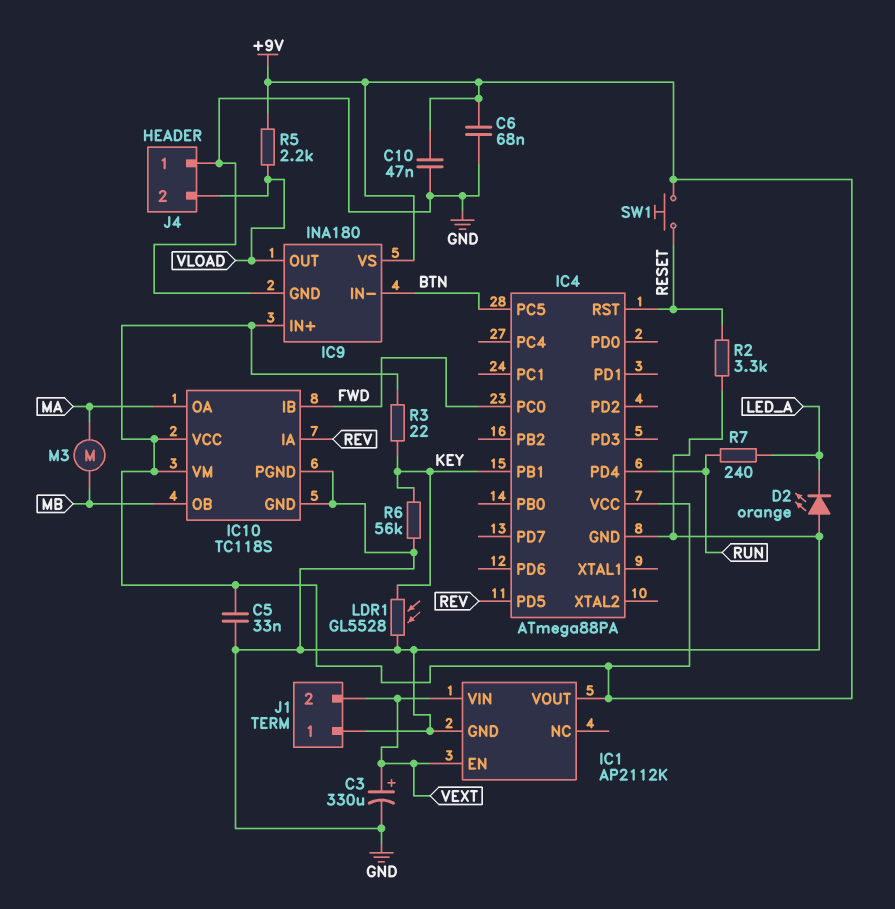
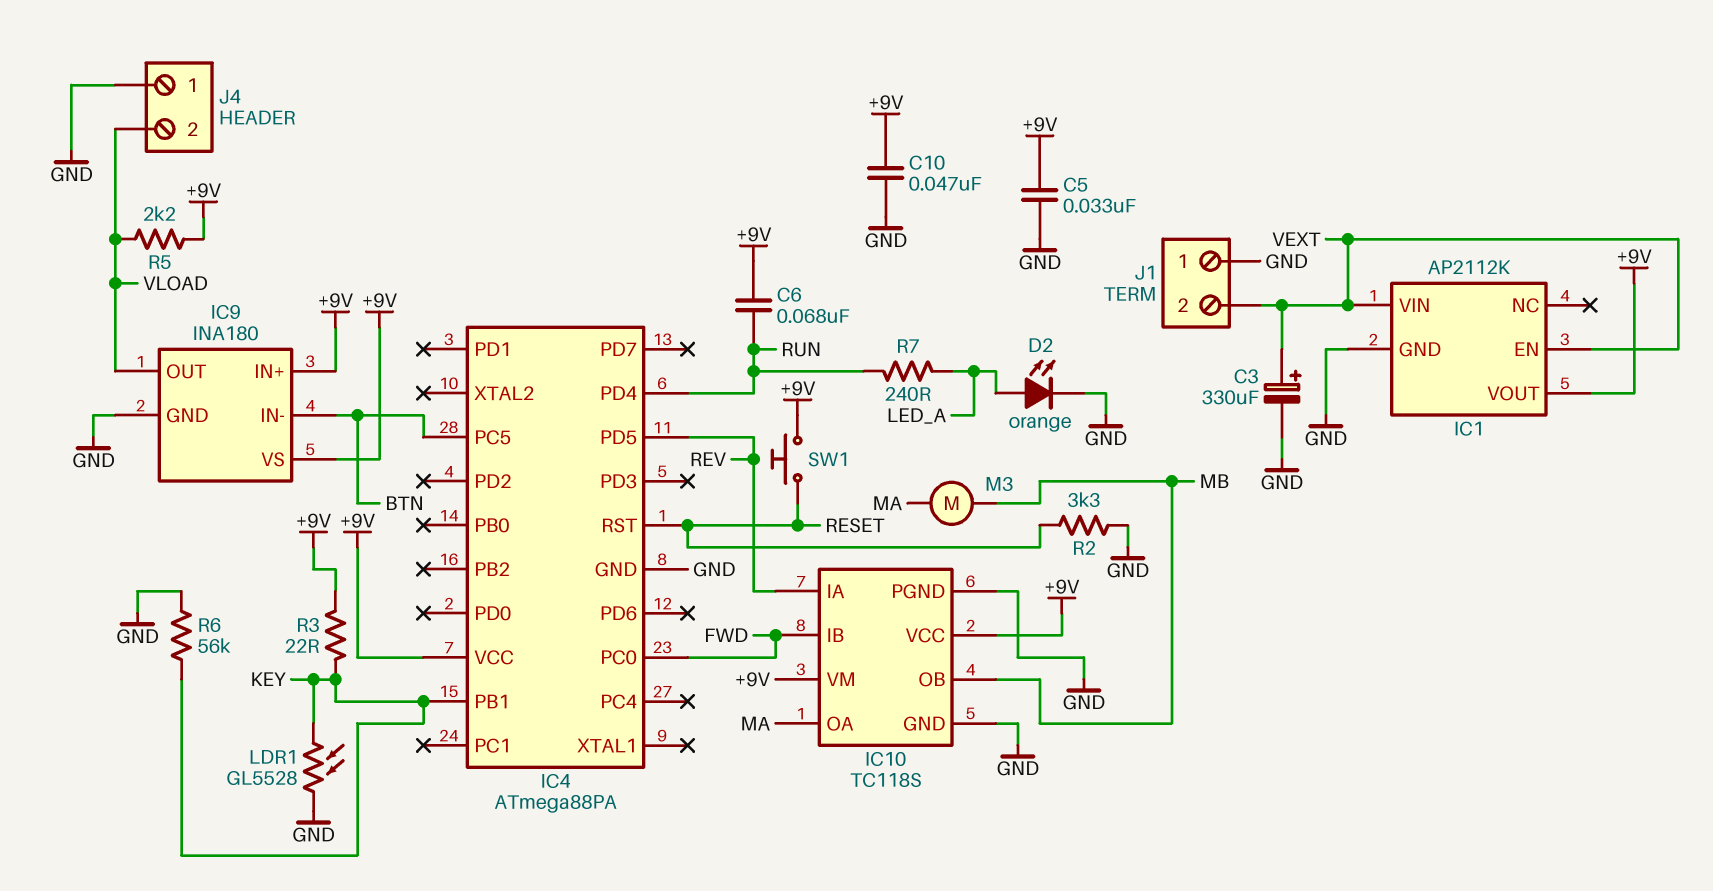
C6: 68nF (+9V, GND) -> 68nF (+9V, RUN)
D2: LED orange (A GND, K LED_A) -> LED orange (A LED_A, K GND)

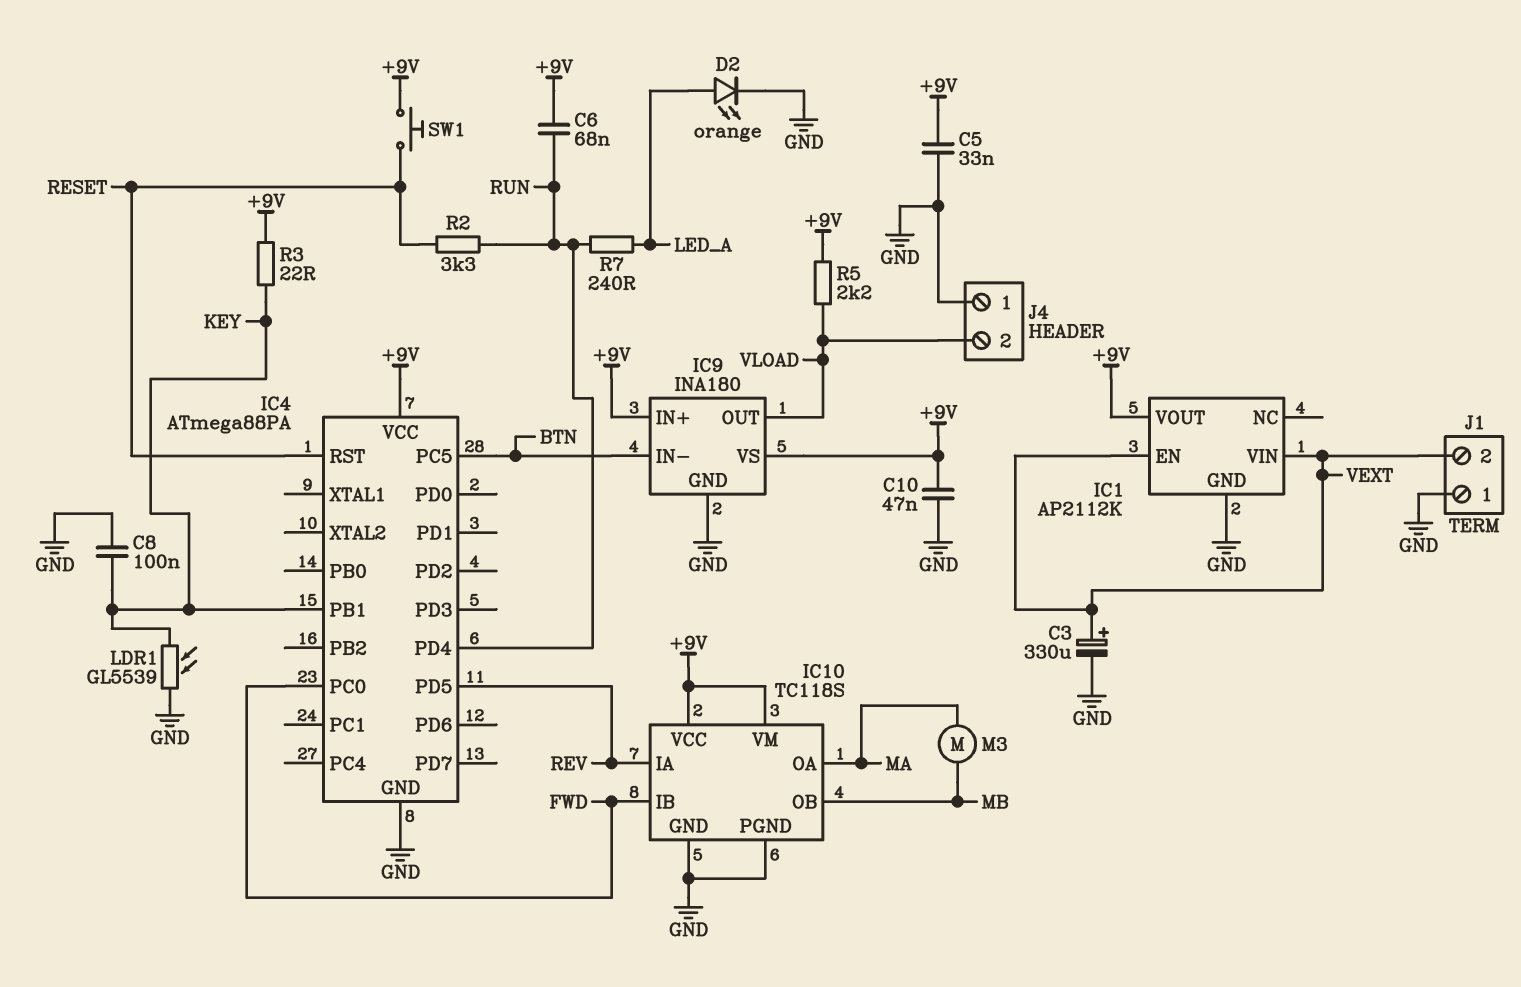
C8: none -> 100nF (GND, KEY)
LDR1: GL5528 (GND, KEY) -> GL5539 (GND, KEY)
R2: 3.3k (GND, RESET) -> 3.3k (RESET, RUN)
R6: 56k (GND, KEY) -> none

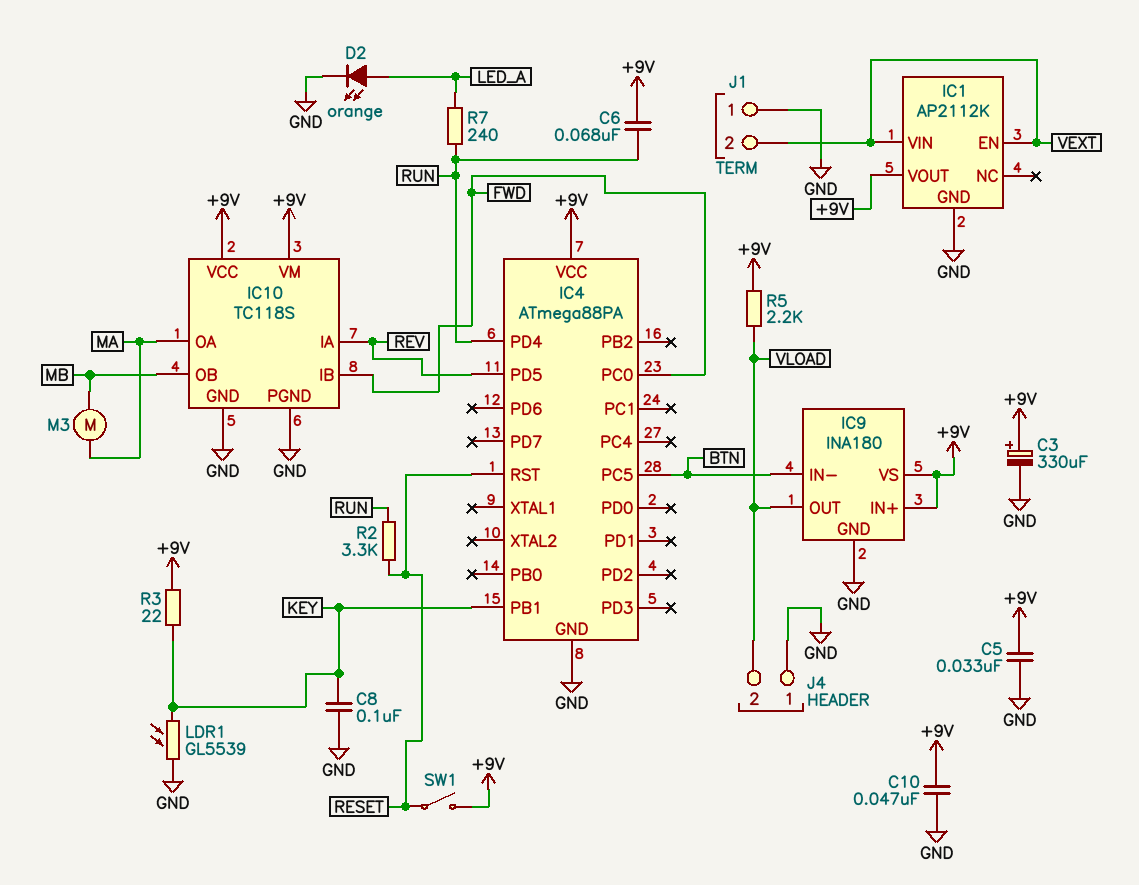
C3: 330uF (plus VEXT, minus GND) -> 330uF (plus +9V, minus GND)
SW1: button (+9V, RESET) -> switch (+9V, RESET)

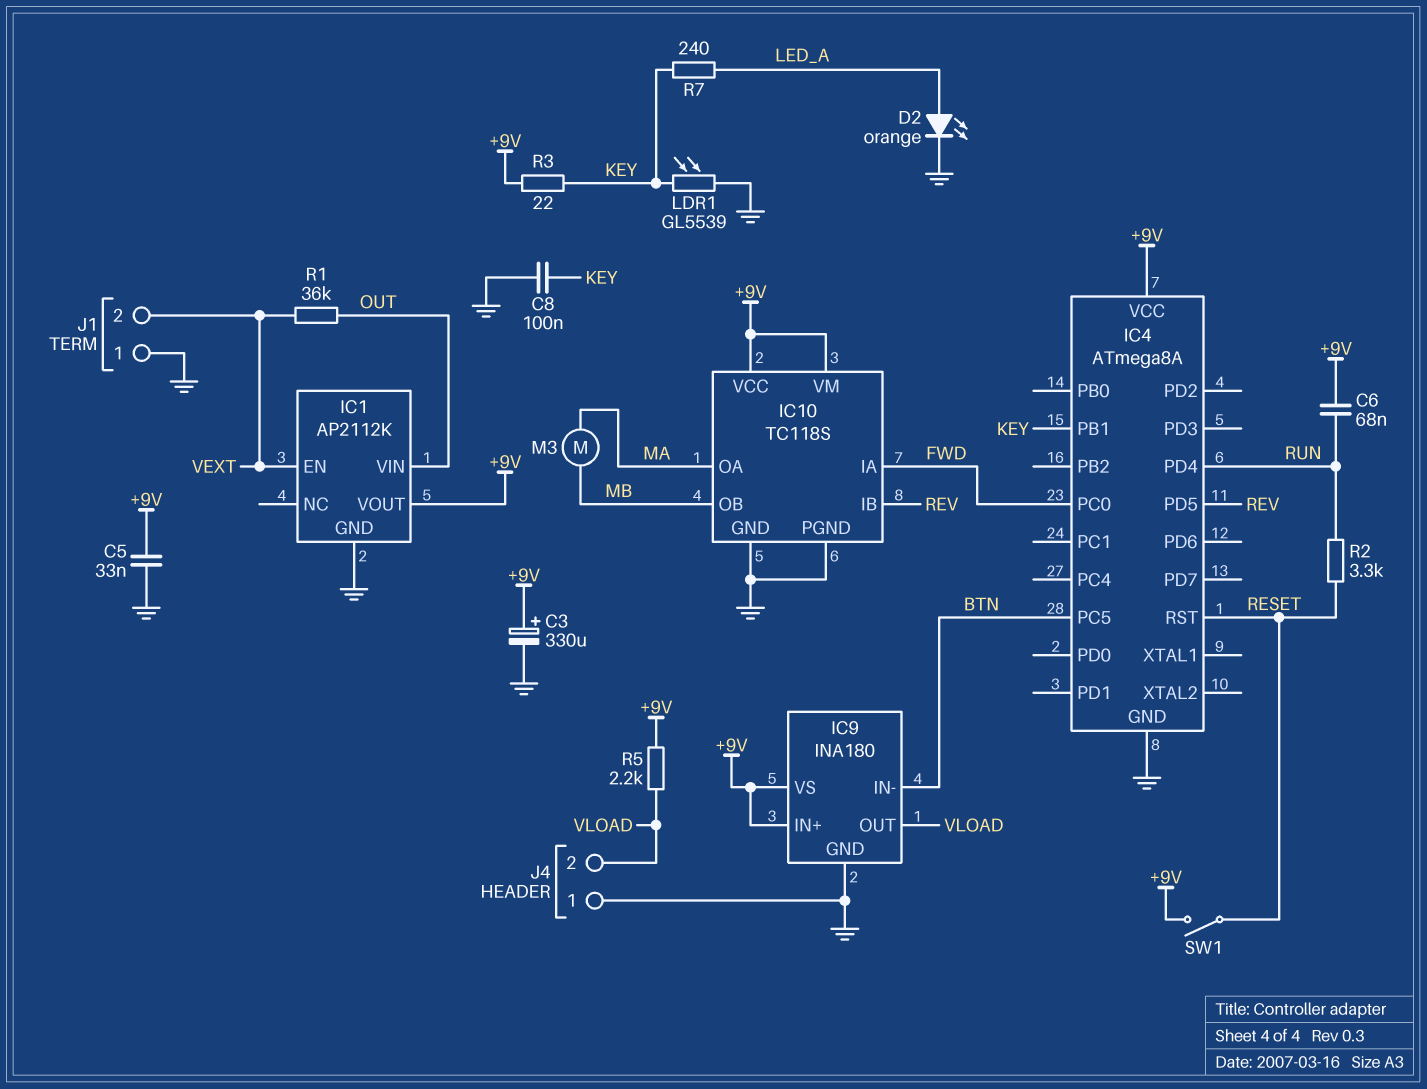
C10: 47nF (+9V, GND) -> none
IC1 pin VIN: VEXT -> OUT
IC4: ATmega88PA -> ATmega8A
IC10 pin IA: REV -> FWD
IC10 pin IB: FWD -> REV
R1: none -> 36k (OUT, VEXT)
R7: 240 (LED_A, RUN) -> 240 (KEY, LED_A)

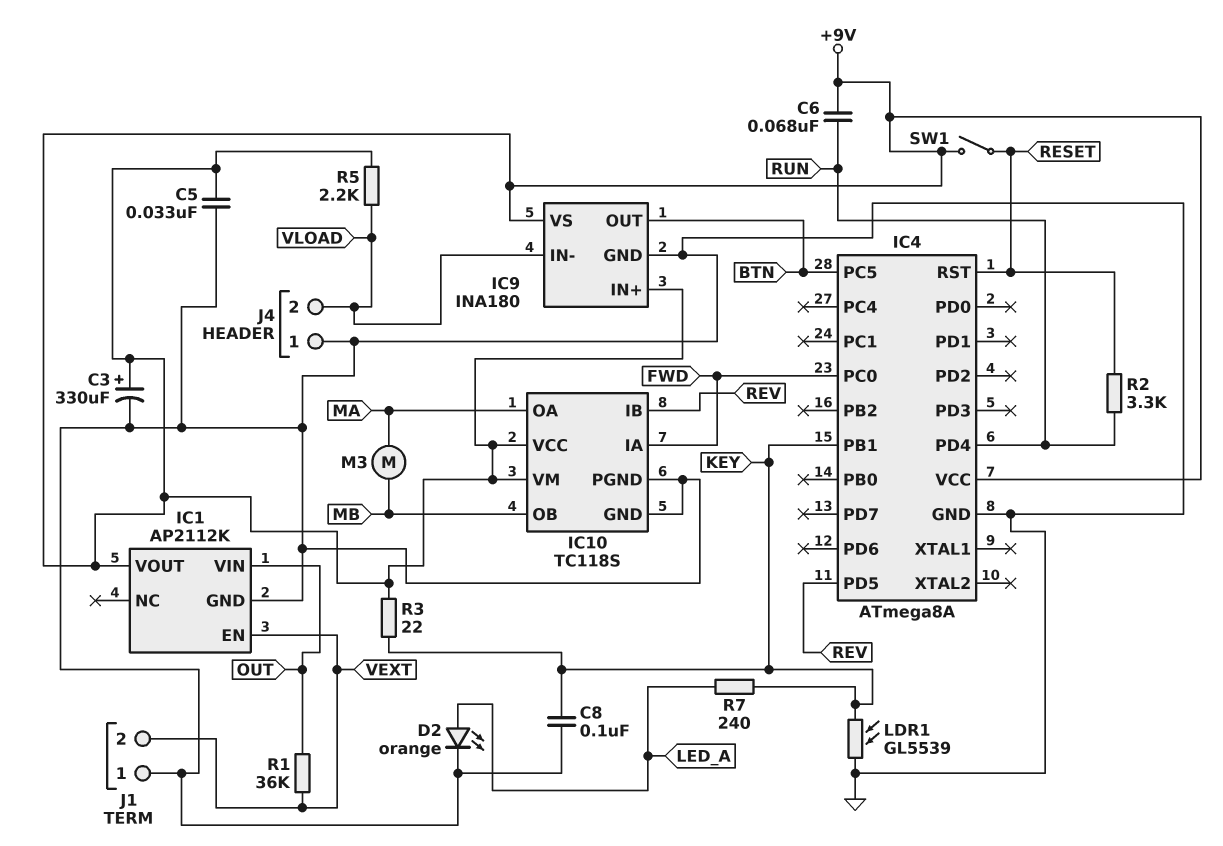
IC9 pin IN-: BTN -> VLOAD
IC9 pin OUT: VLOAD -> BTN

